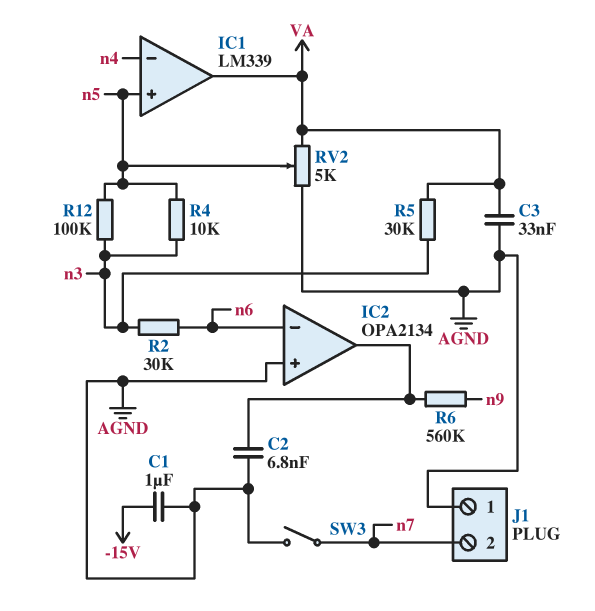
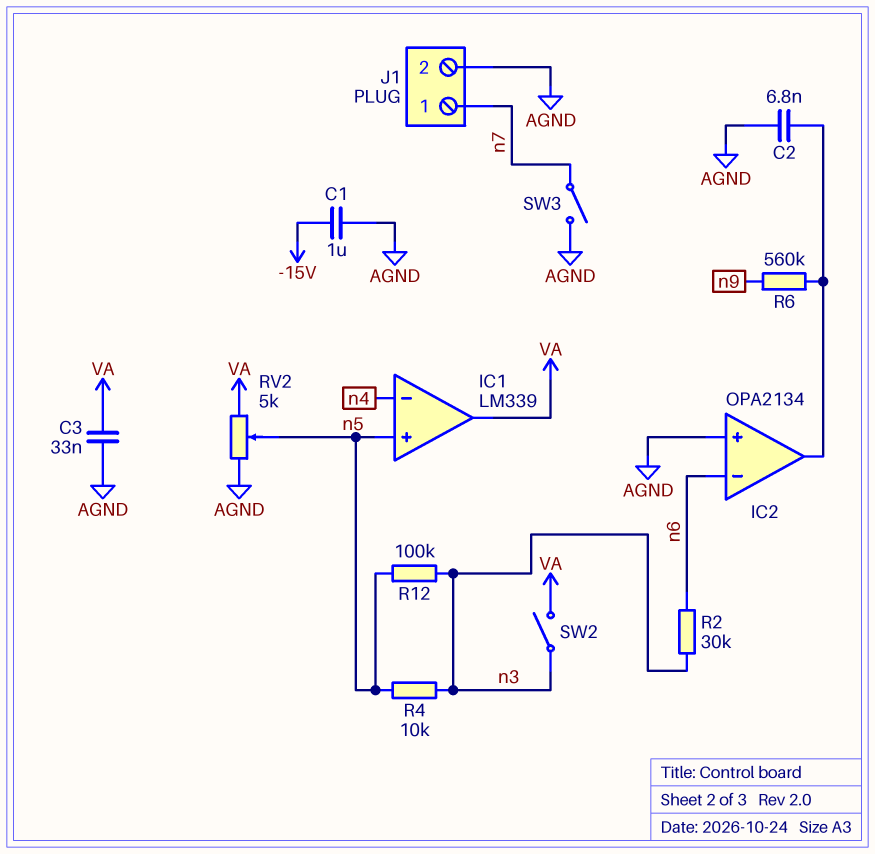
J1 pin 1: AGND -> n7
J1 pin 2: n7 -> AGND
R5: 30k (VA, n3) -> none
SW2: none -> switch (VA, n3)

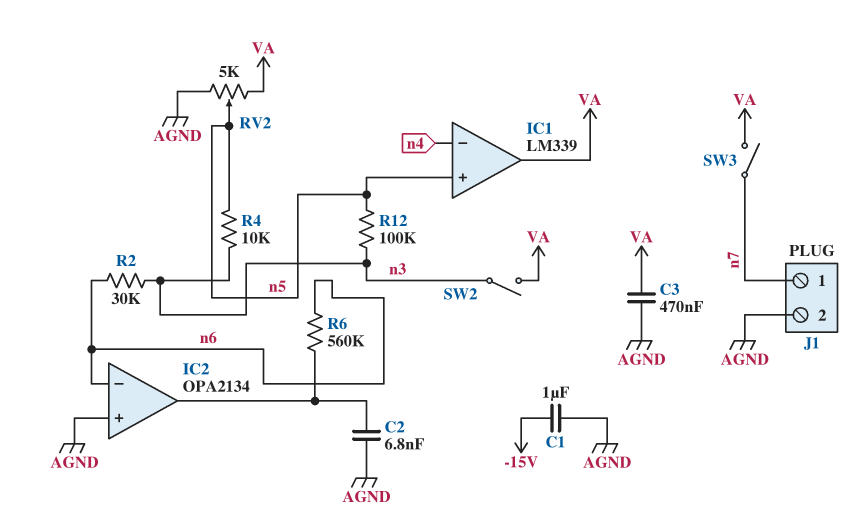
C3: 33nF (AGND, VA) -> 470nF (AGND, VA)
R6: 560k (IC2/out, n9) -> 560k (IC2/out, n6)
SW3: switch (AGND, n7) -> switch (VA, n7)

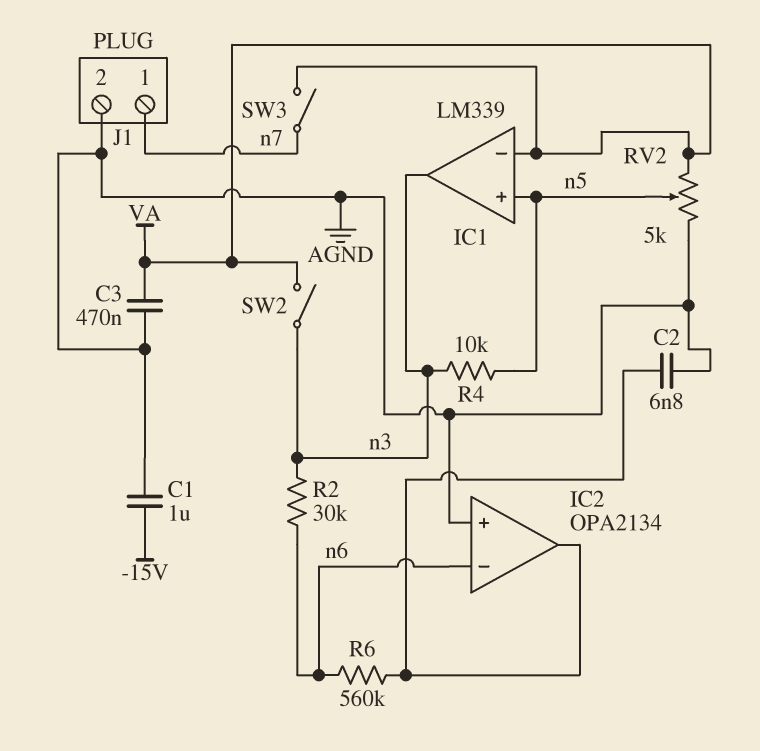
IC1 pin in-: n4 -> VA
IC1 pin out: VA -> n3
R12: 100k (n3, n5) -> none

